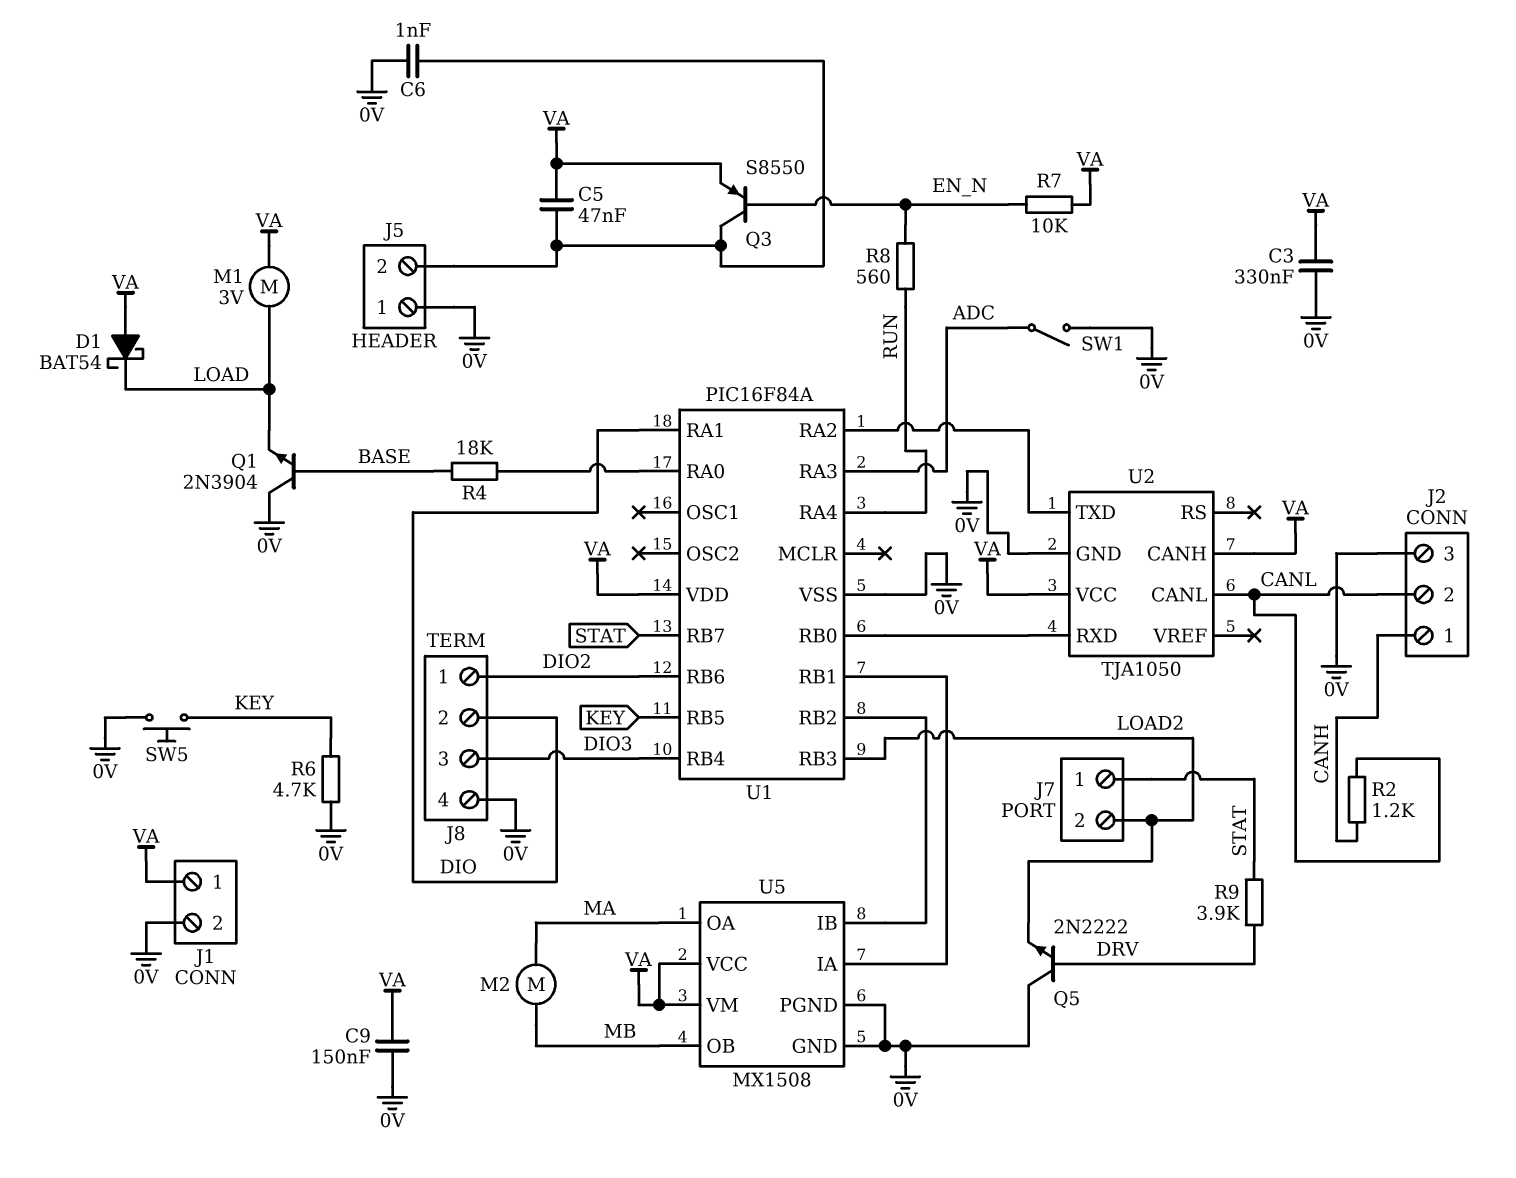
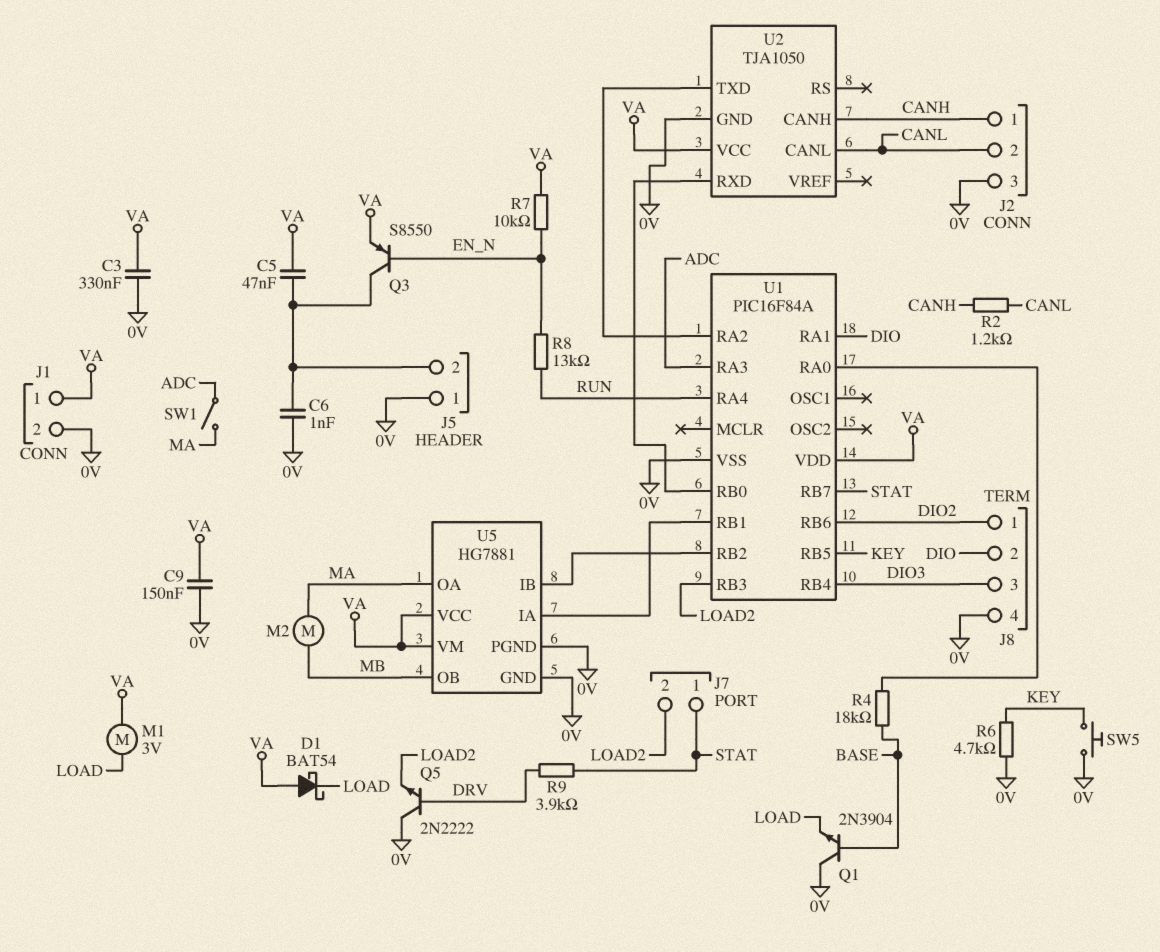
R8: 560 (EN_N, RUN) -> 13k (EN_N, RUN)
SW1: switch (0V, ADC) -> switch (ADC, MA)
U2 pin CANH: VA -> CANH
U5: MX1508 -> HG7881

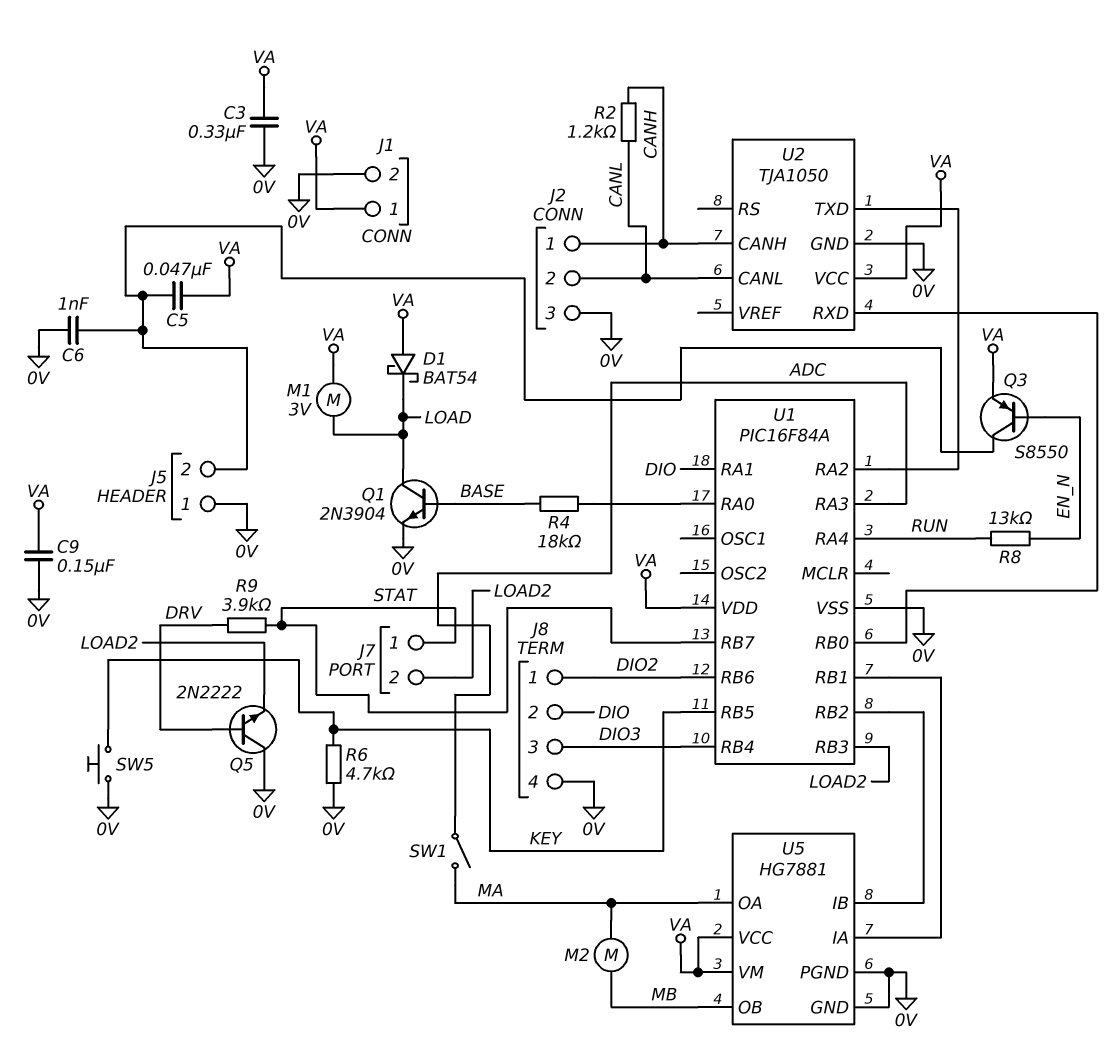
Q1: NPN 2N3904 (B BASE, C 0V, E LOAD) -> NPN 2N3904 (B BASE, C LOAD, E 0V)
R7: 10k (EN_N, VA) -> none

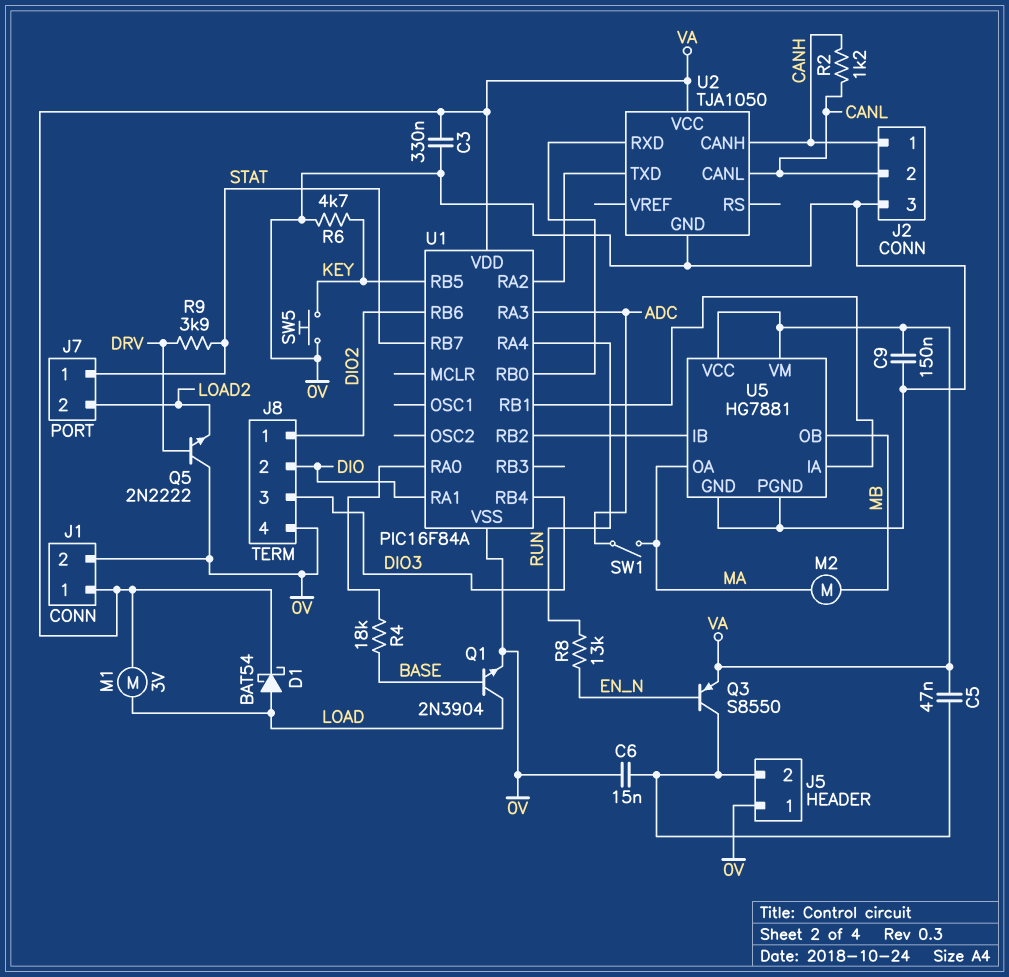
C6: 1nF (0V, J5/2) -> 15nF (0V, J5/2)
D1: schottky BAT54 (A VA, K LOAD) -> schottky BAT54 (A LOAD, K VA)
U1 pin RB3: LOAD2 -> none

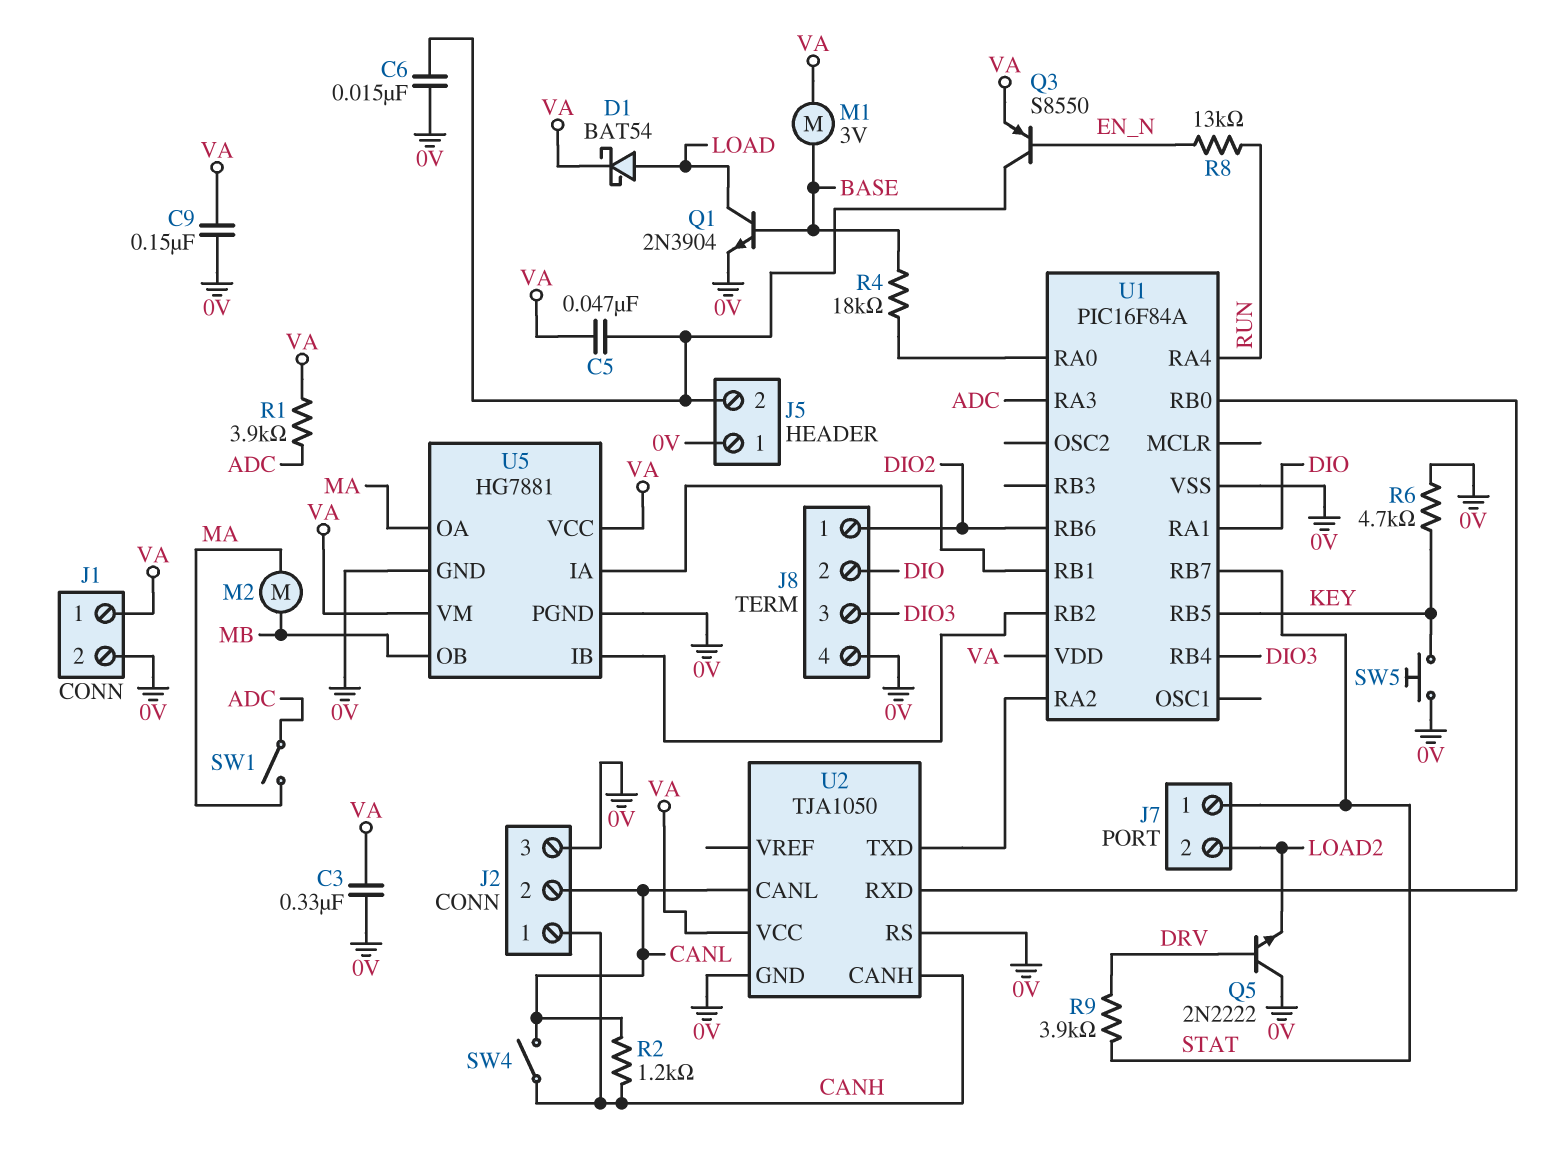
M1: motor 3V (LOAD, VA) -> motor 3V (BASE, VA)
R1: none -> 3.9k (ADC, VA)
SW4: none -> switch (CANH, CANL)
U2 pin RS: none -> 0V

